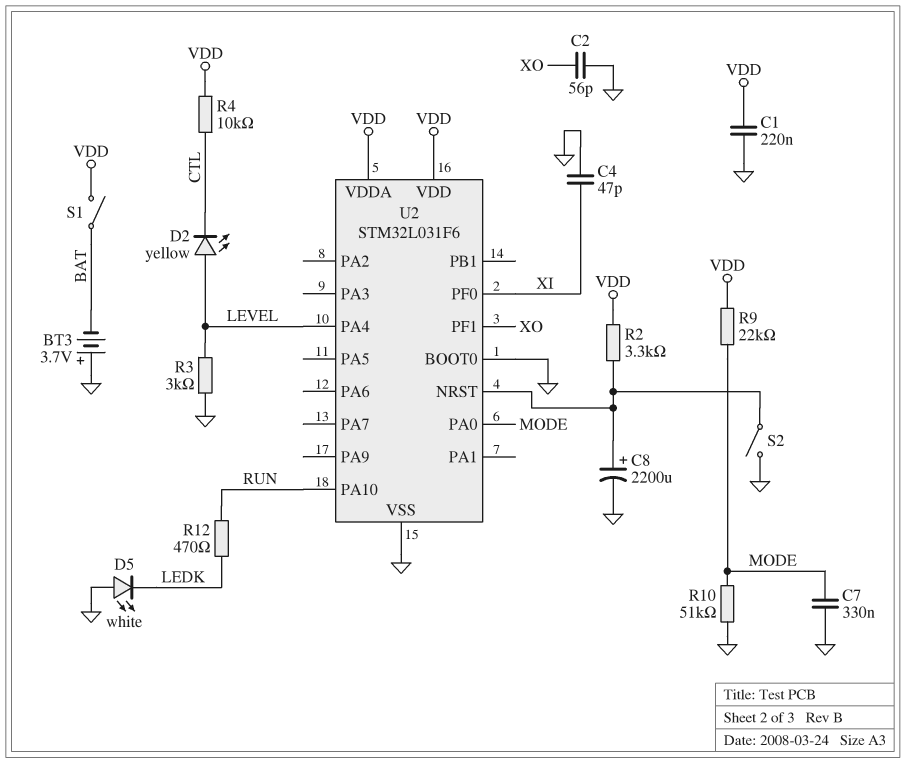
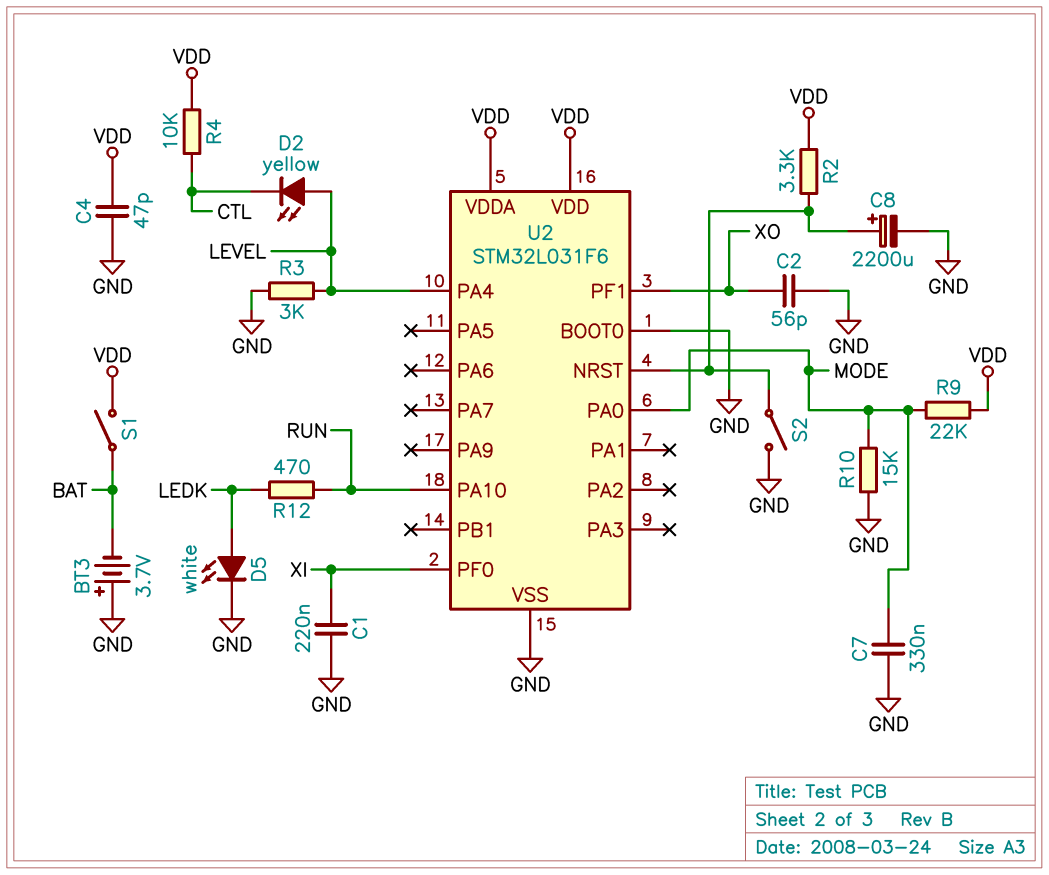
C1: 220nF (GND, VDD) -> 220nF (GND, XI)
C4: 47pF (GND, XI) -> 47pF (GND, VDD)
D5: LED white (A GND, K LEDK) -> LED white (A LEDK, K GND)
R10: 51k (GND, MODE) -> 15k (GND, MODE)

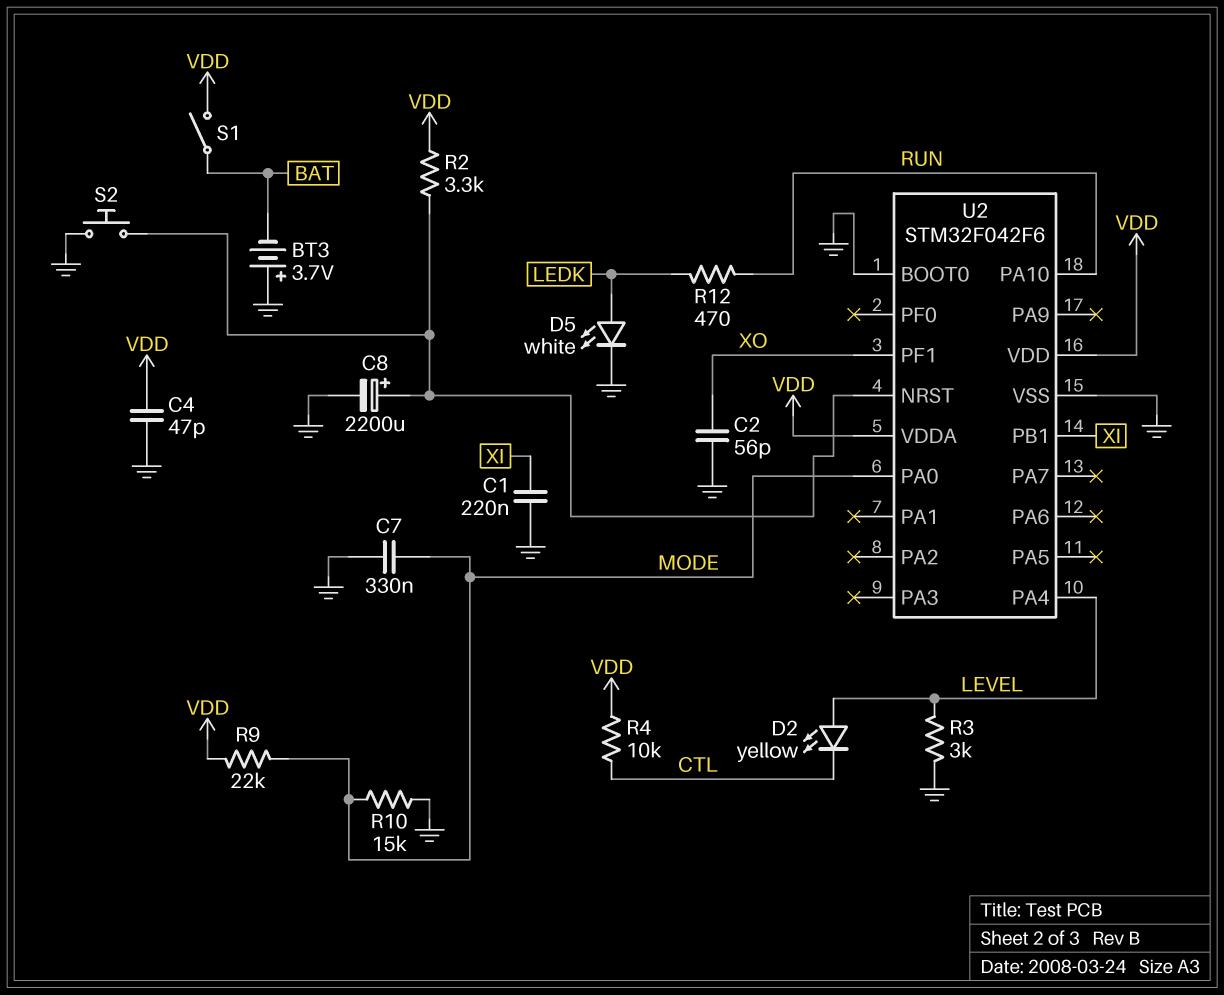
S2: switch (GND, U2/NRST) -> button (GND, U2/NRST)
U2: STM32L031F6 -> STM32F042F6
U2 pin PB1: none -> XI
U2 pin PF0: XI -> none

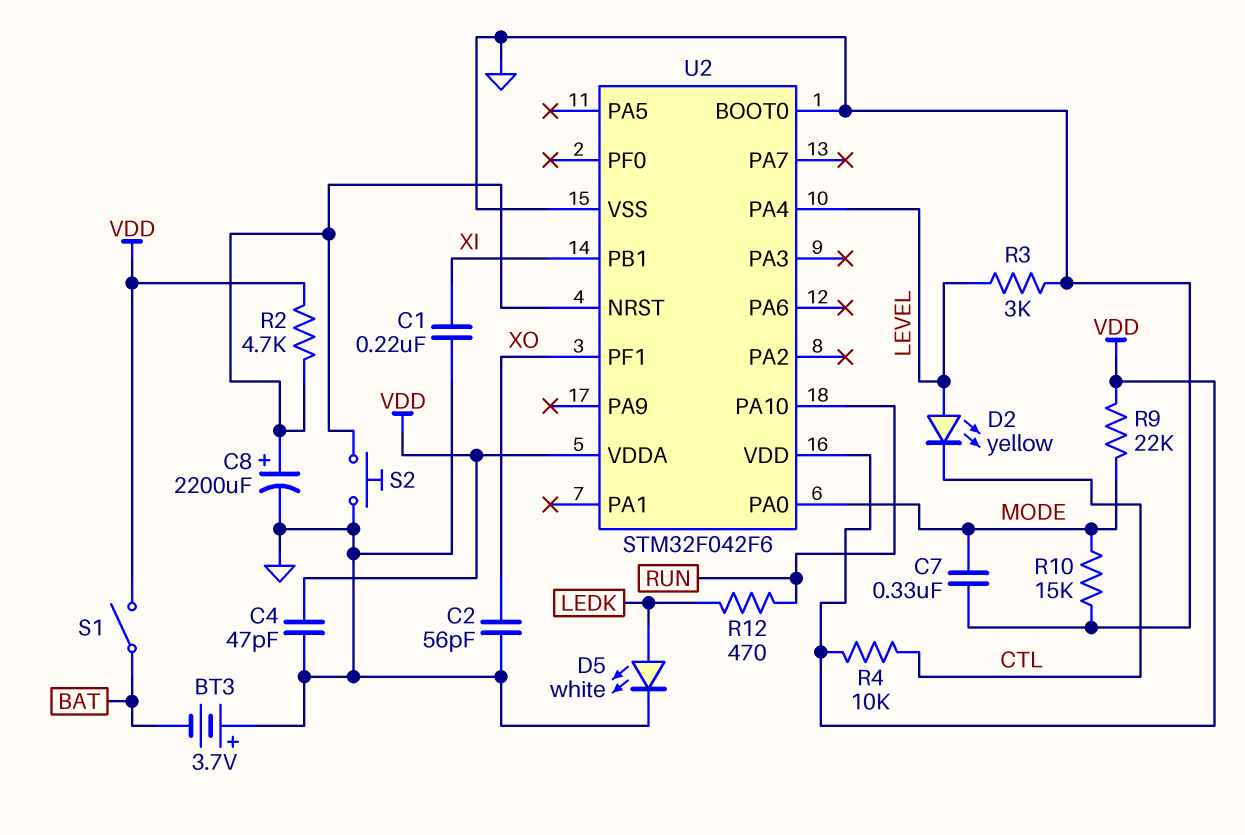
R2: 3.3k (U2/NRST, VDD) -> 4.7k (U2/NRST, VDD)

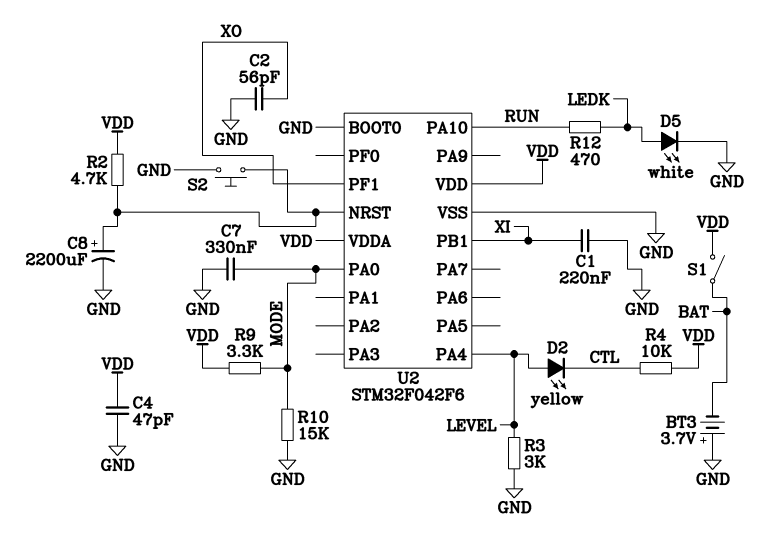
R9: 22k (MODE, VDD) -> 3.3k (MODE, VDD)

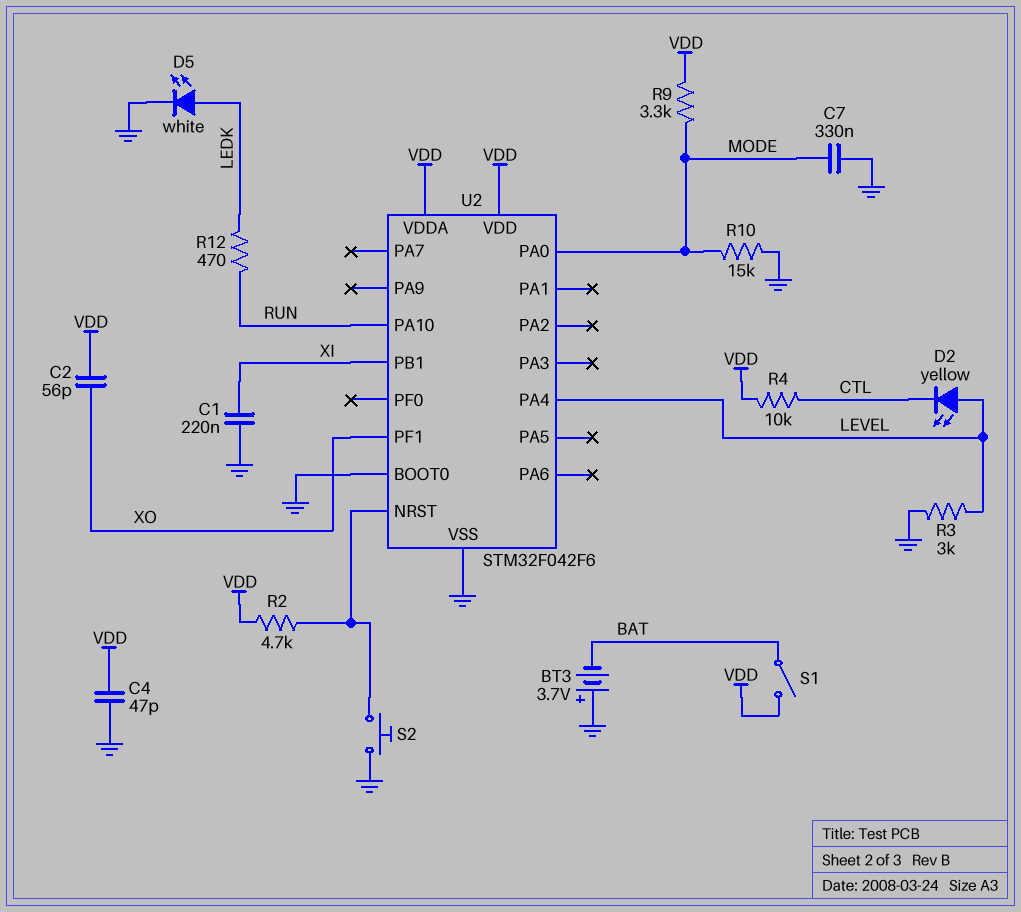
C2: 56pF (GND, XO) -> 56pF (VDD, XO)
C8: 2200uF (plus U2/NRST, minus GND) -> none

